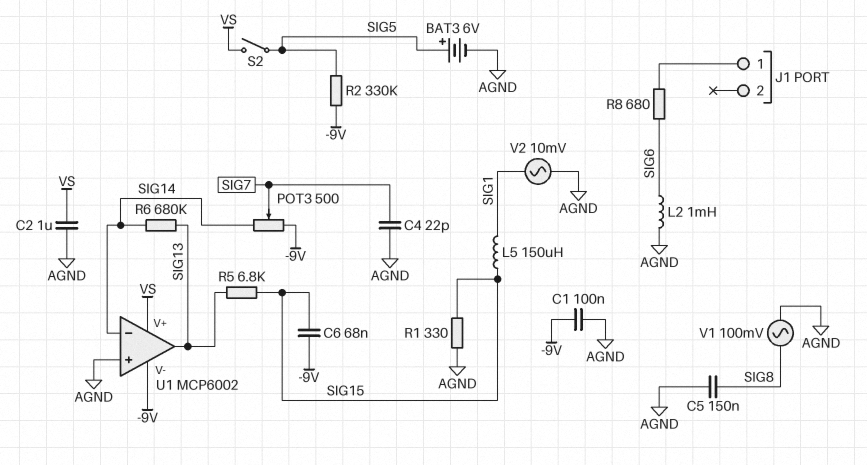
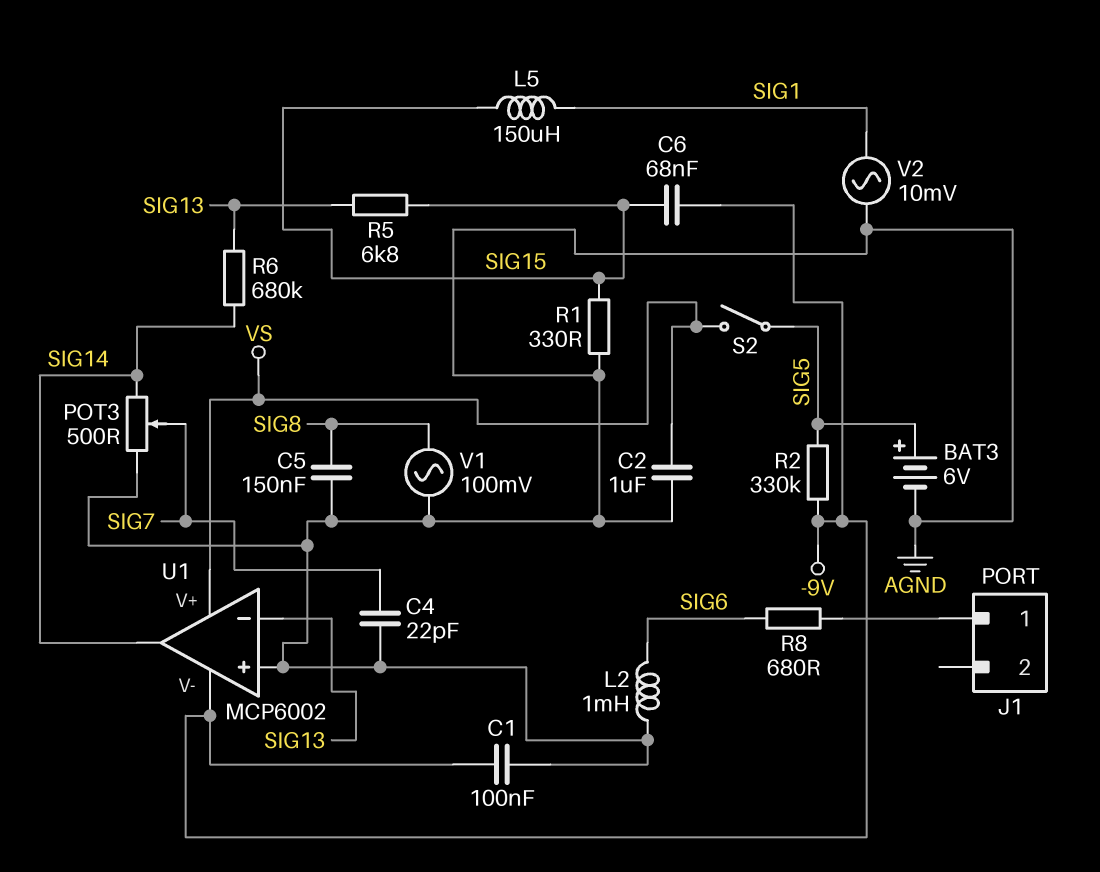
POT3: 500 (-9V, SIG14, wiper SIG7) -> 500 (AGND, SIG14, wiper SIG7)
U1 pin in-: SIG14 -> SIG13
U1 pin out: SIG13 -> SIG14

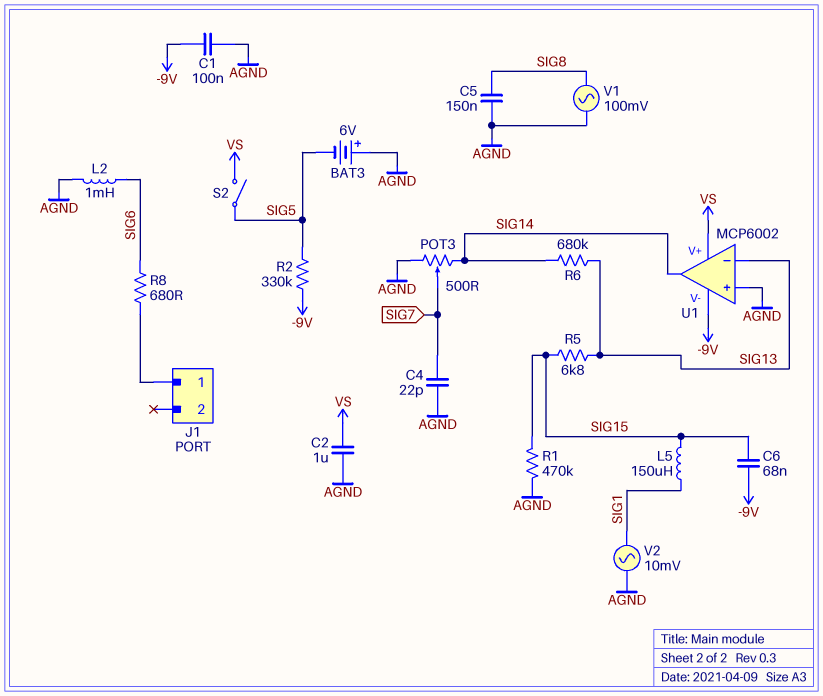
BAT3: 6V (plus SIG5, minus AGND) -> 6V (plus AGND, minus SIG5)
R1: 330 (AGND, SIG15) -> 470k (AGND, SIG15)

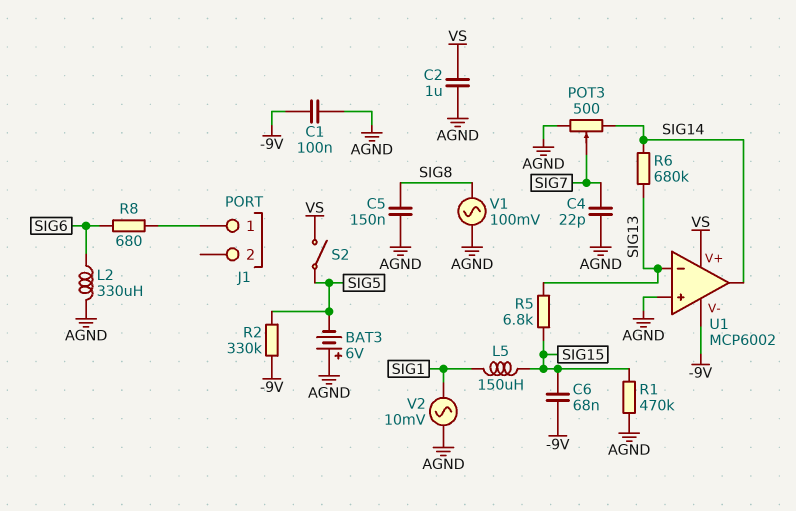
L2: 1mH (AGND, SIG6) -> 330uH (AGND, SIG6)

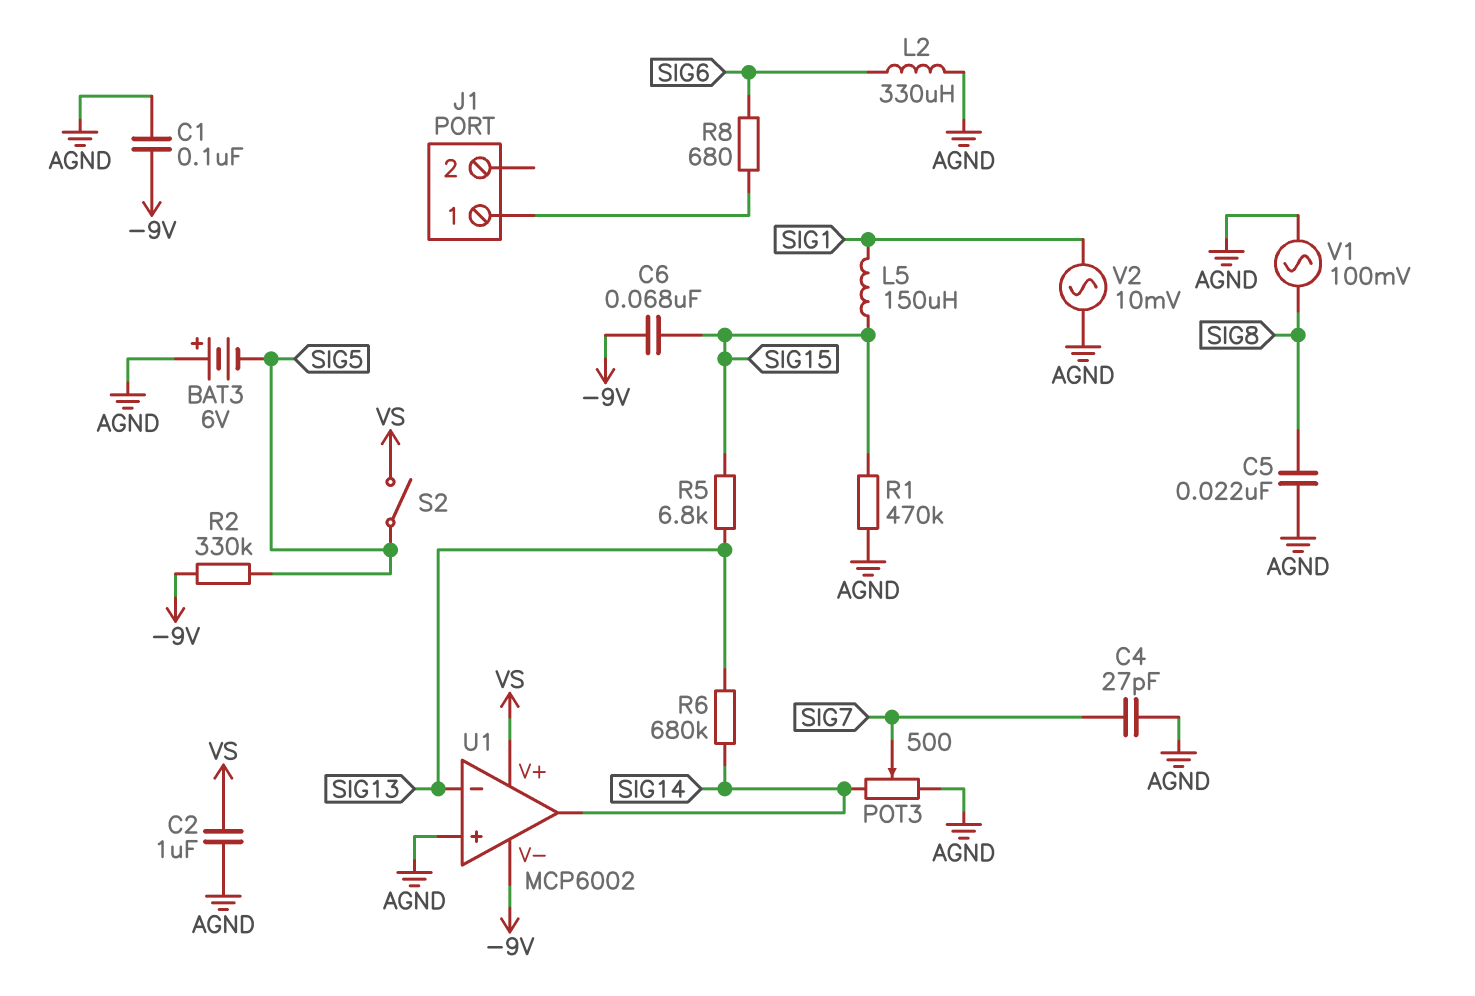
C4: 22pF (AGND, SIG7) -> 27pF (AGND, SIG7)
C5: 150nF (AGND, SIG8) -> 22nF (AGND, SIG8)

